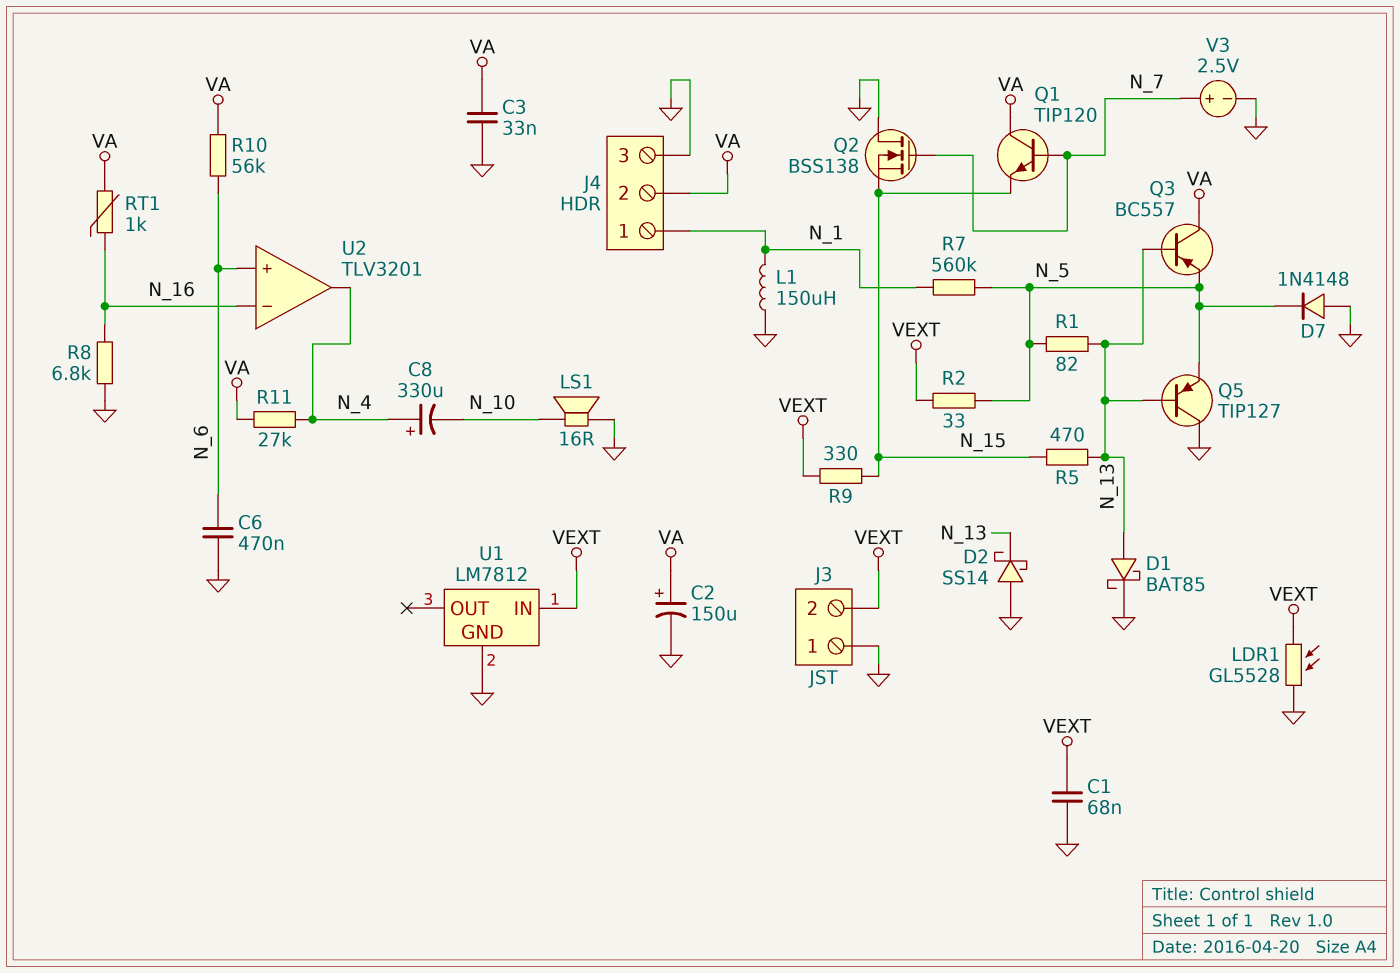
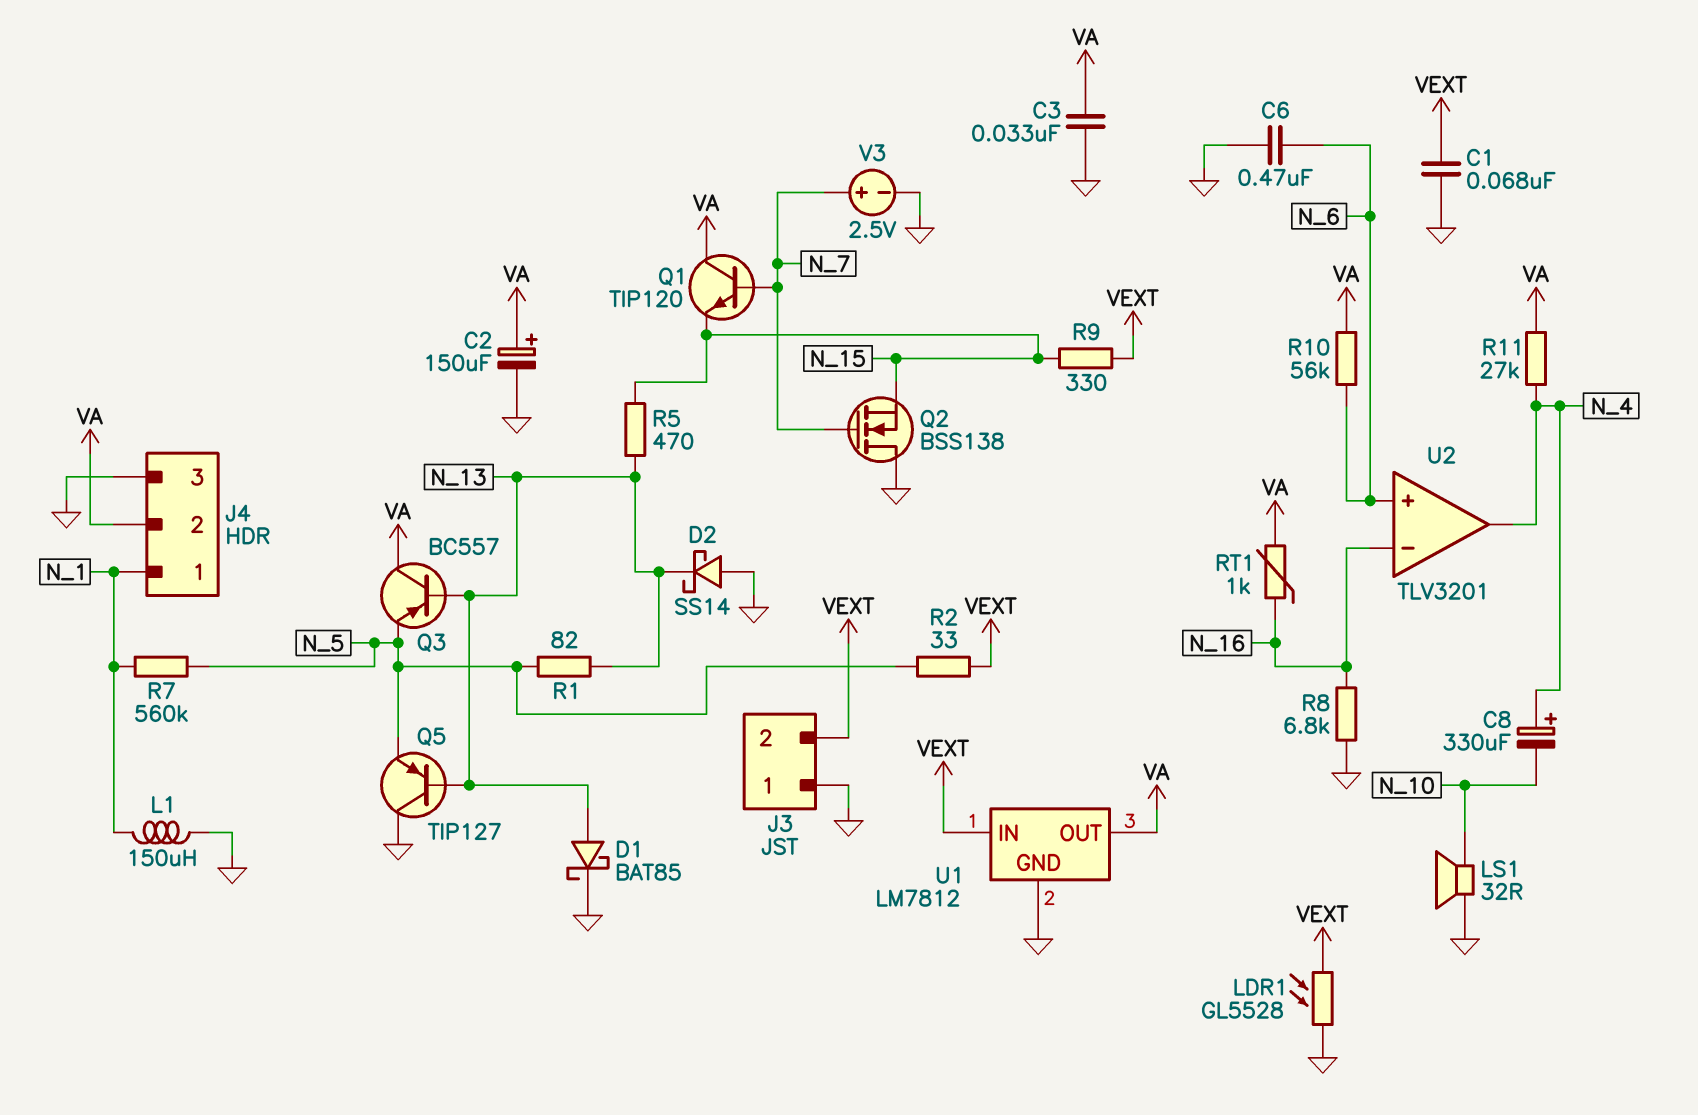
D7: diode 1N4148 (A GND, K N_5) -> none
LS1: speaker 16R (GND, N_10) -> speaker 32R (GND, N_10)
U1 pin OUT: none -> VA

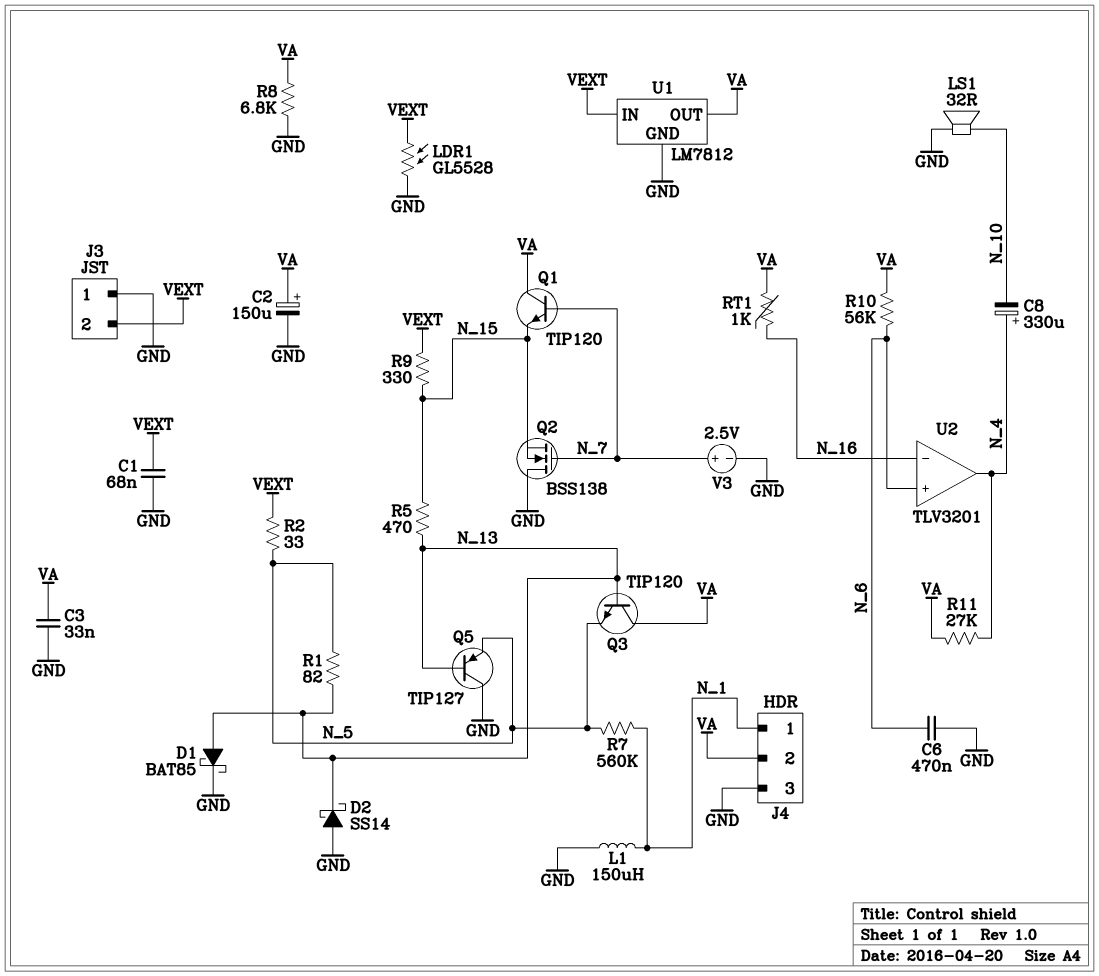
Q3: PNP BC557 (B N_13, C VA, E N_5) -> NPN TIP120 (B N_13, C VA, E N_5)
R8: 6.8k (GND, N_16) -> 6.8k (GND, VA)

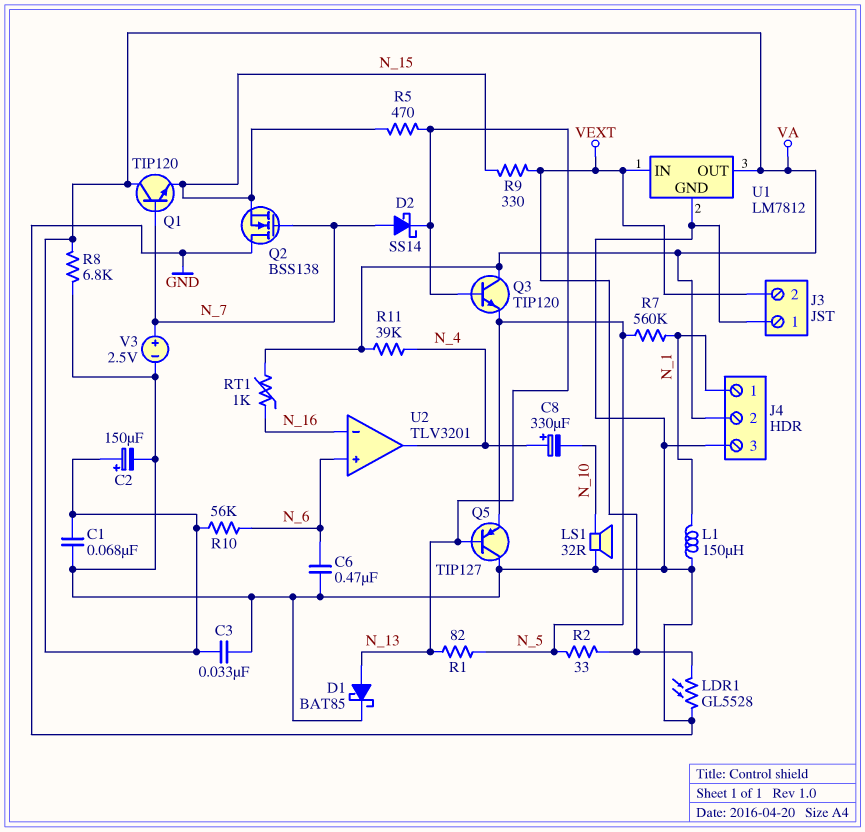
C1: 68nF (GND, VEXT) -> 68nF (GND, VA)
D2: schottky SS14 (A GND, K N_13) -> schottky SS14 (A N_7, K N_13)
R11: 27k (N_4, VA) -> 39k (N_4, VA)

